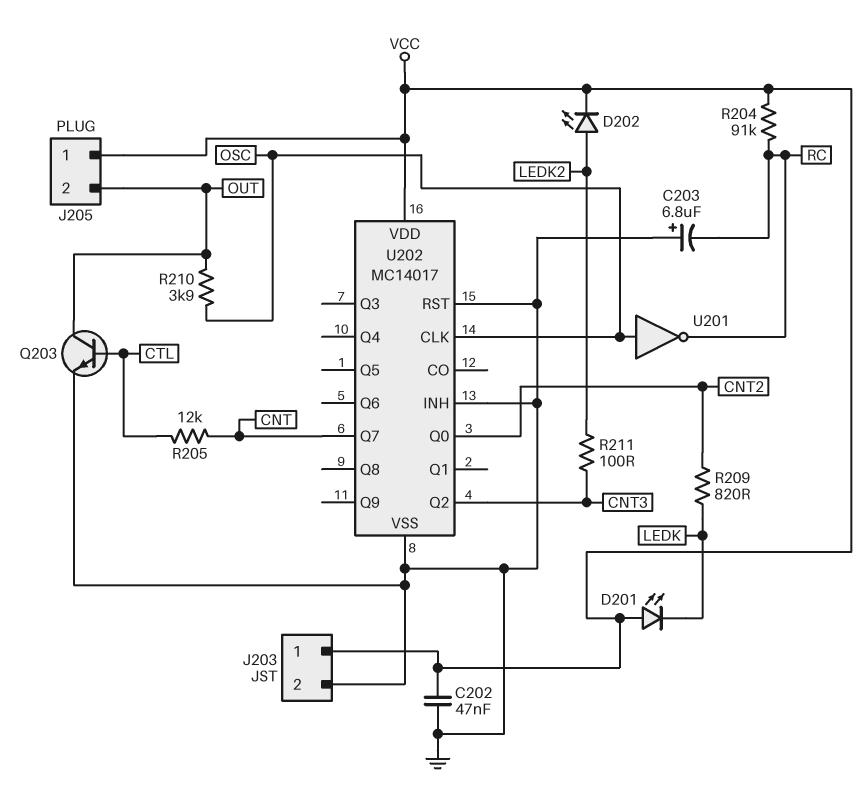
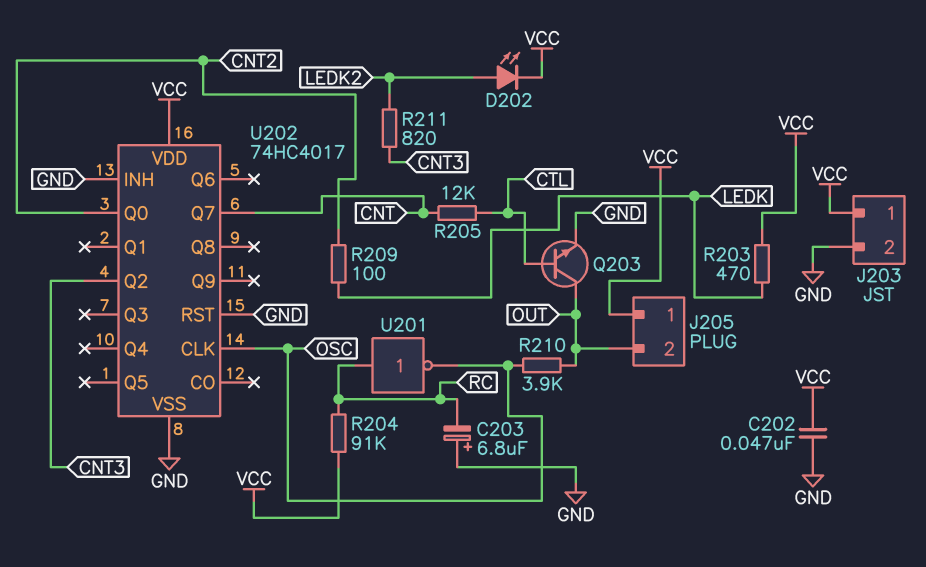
D201: LED (A VCC, K LEDK) -> none
R203: none -> 470 (LEDK, VCC)
R209: 820 (CNT2, LEDK) -> 100 (CNT2, LEDK)
R211: 100 (CNT3, LEDK2) -> 820 (CNT3, LEDK2)
U201: NOT (in OSC, out RC) -> NOT (in RC, out OSC)
U202: MC14017 -> 74HC4017

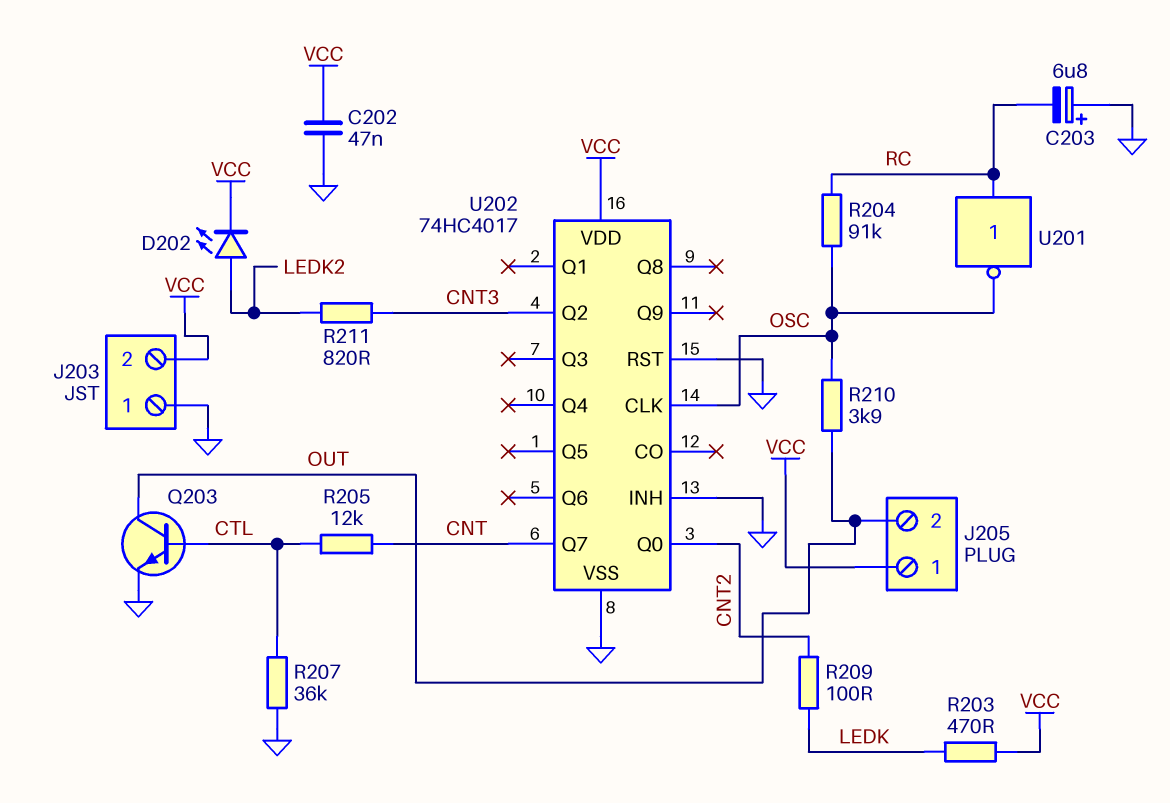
J203 pin 1: VCC -> GND
J203 pin 2: GND -> VCC
R204: 91k (RC, VCC) -> 91k (OSC, RC)
R207: none -> 36k (CTL, GND)

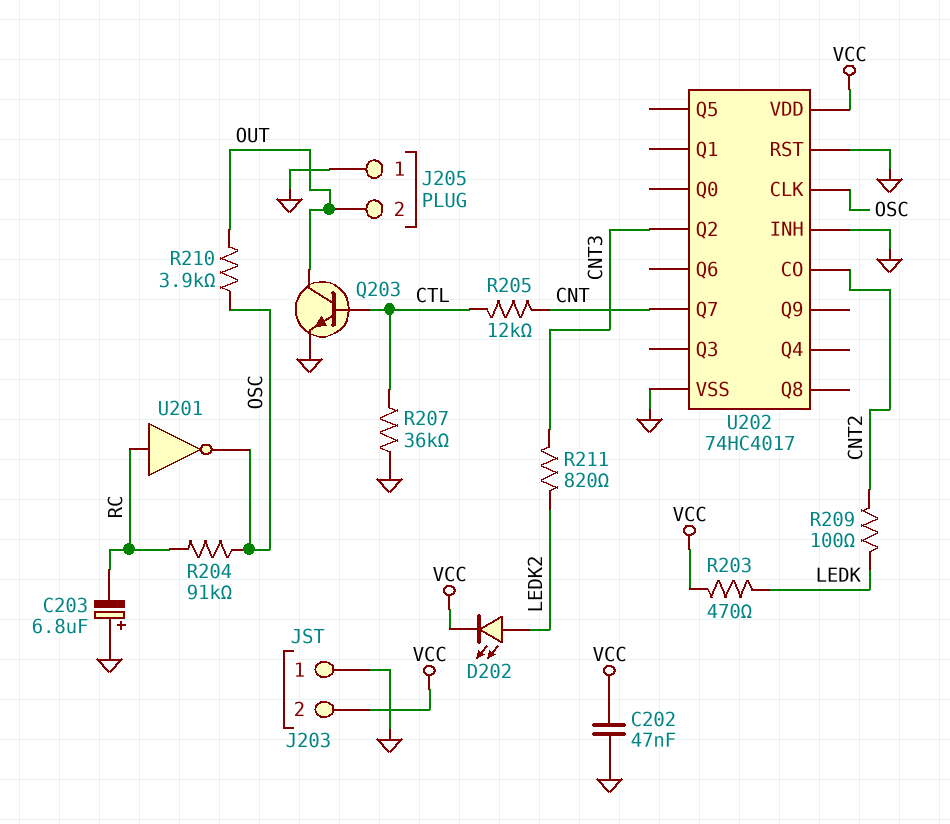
J205 pin 1: VCC -> GND
U202 pin CO: none -> CNT2
U202 pin Q0: CNT2 -> none

